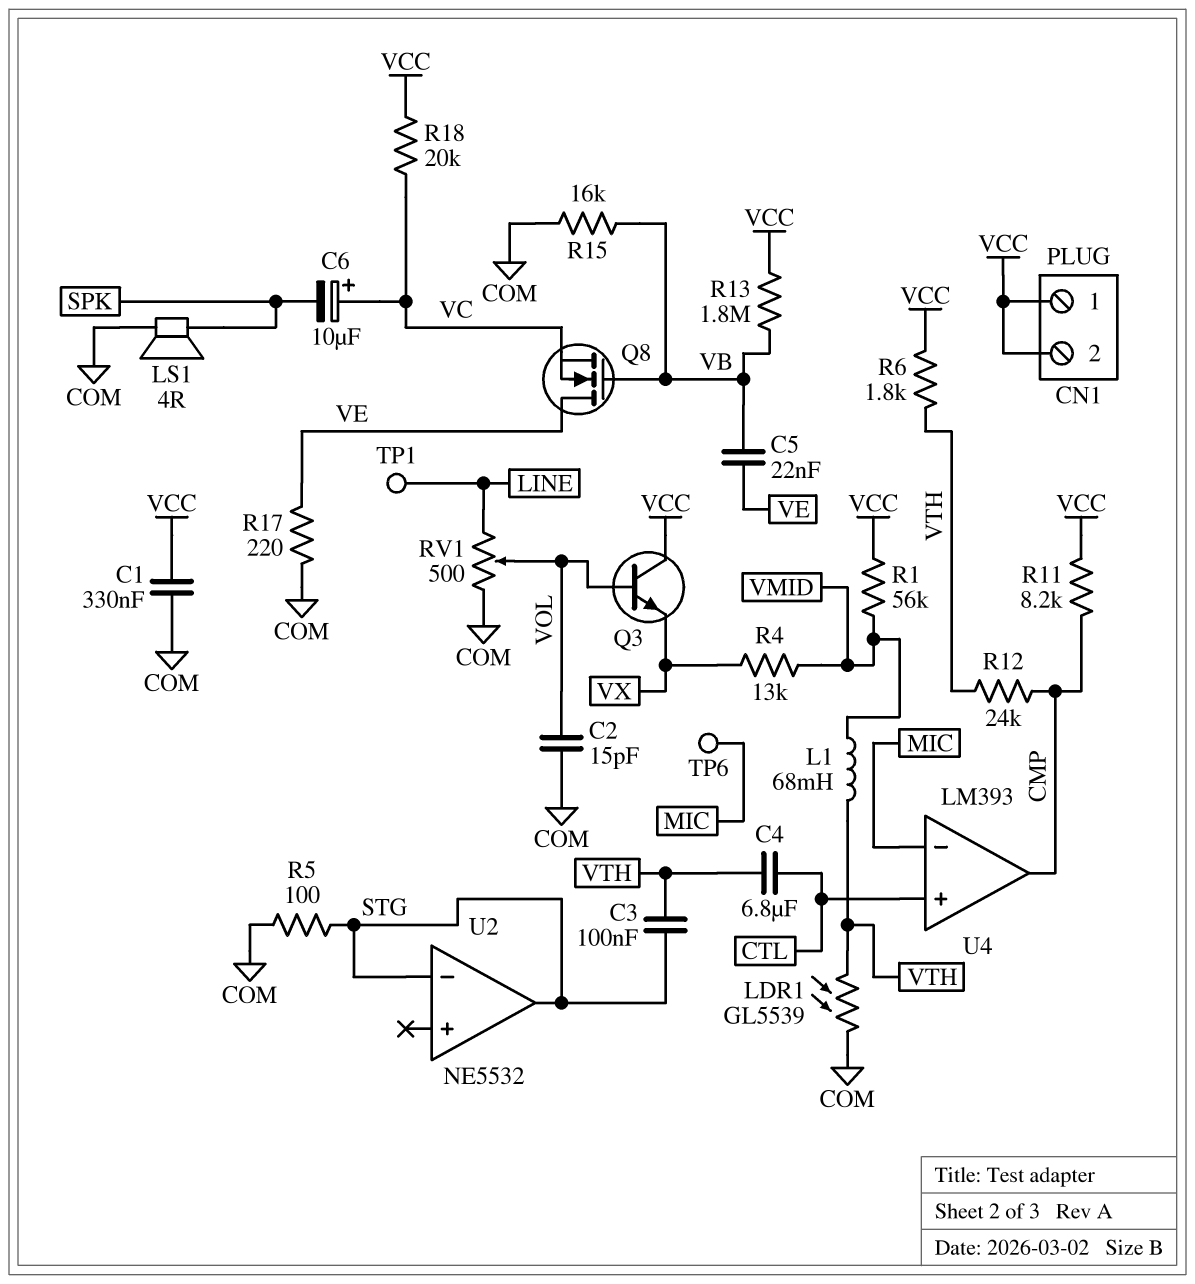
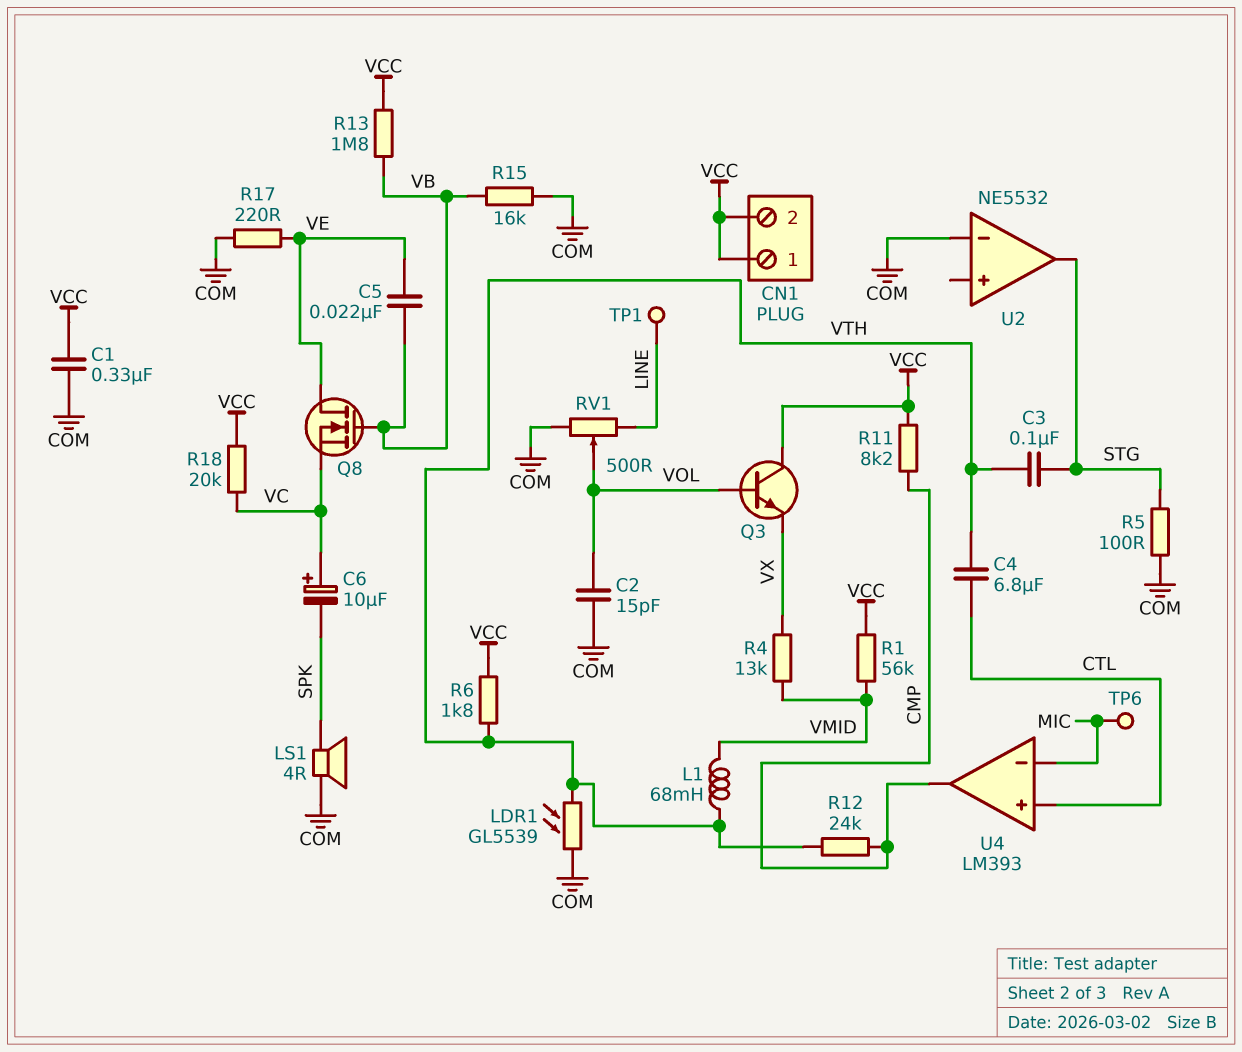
U2 pin in-: STG -> COM

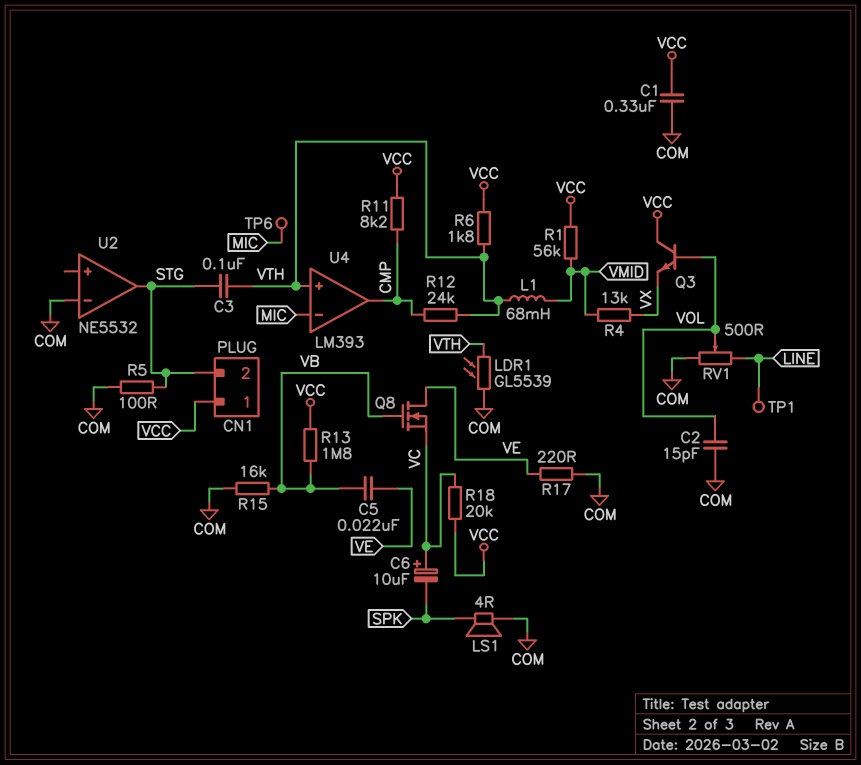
C4: 6.8uF (CTL, VTH) -> none
CN1 pin 2: VCC -> STG
U4 pin in+: CTL -> VTH

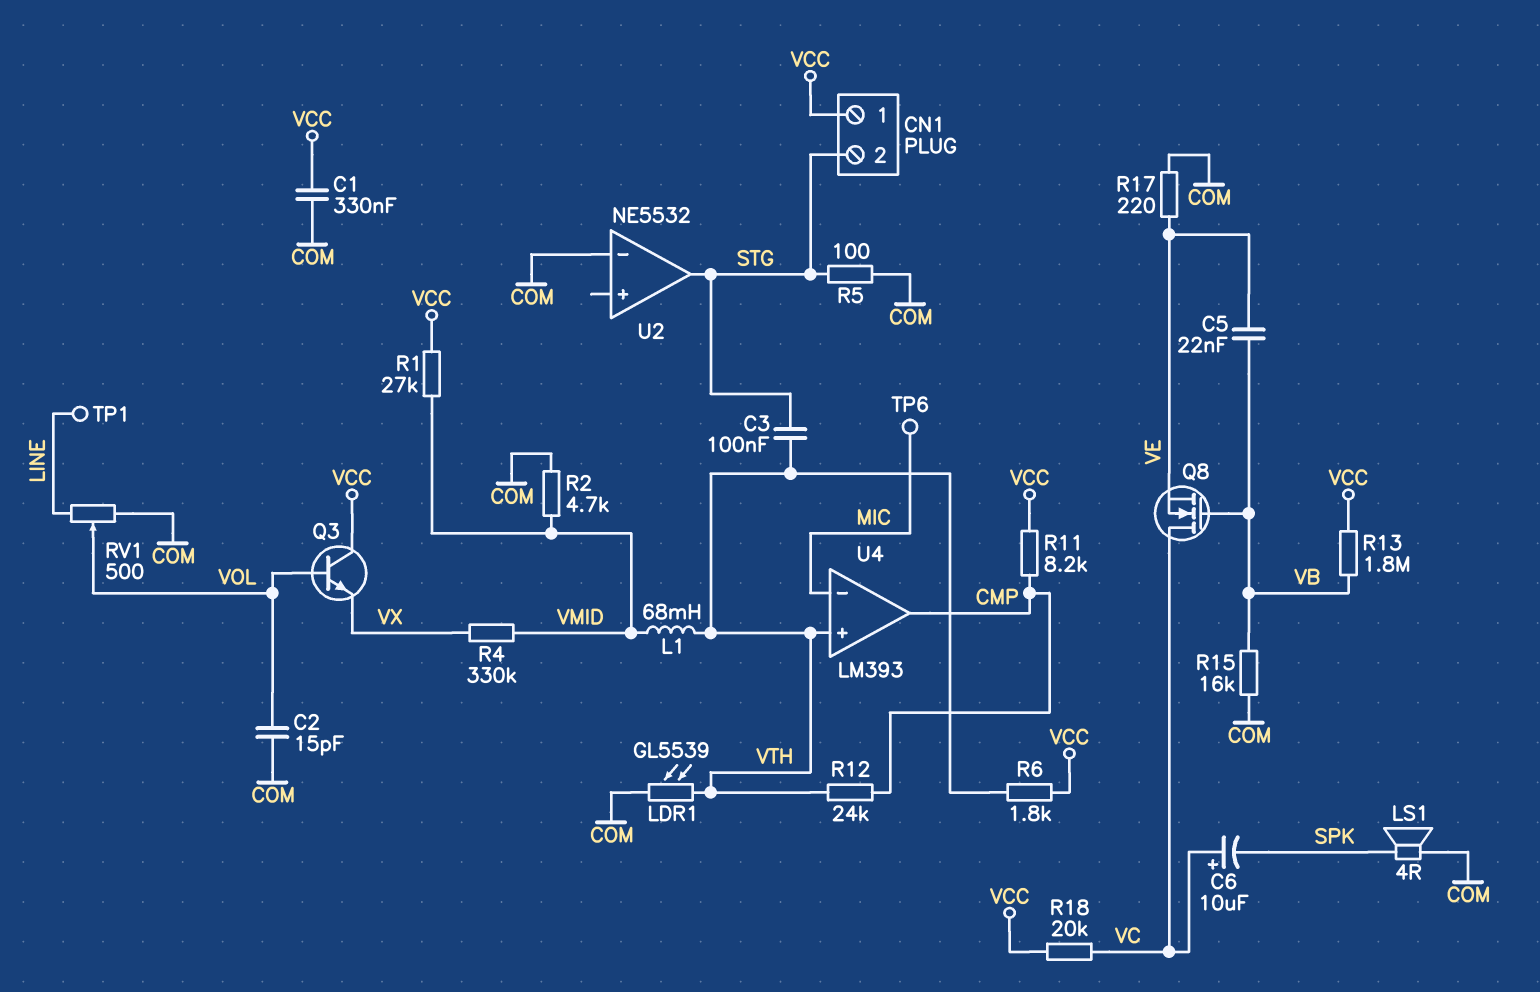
Q8: NMOS (G VB, D VE, S VC) -> NMOS (G VB, D VC, S VE)
R1: 56k (VCC, VMID) -> 27k (VCC, VMID)
R2: none -> 4.7k (COM, VMID)
R4: 13k (VMID, VX) -> 330k (VMID, VX)

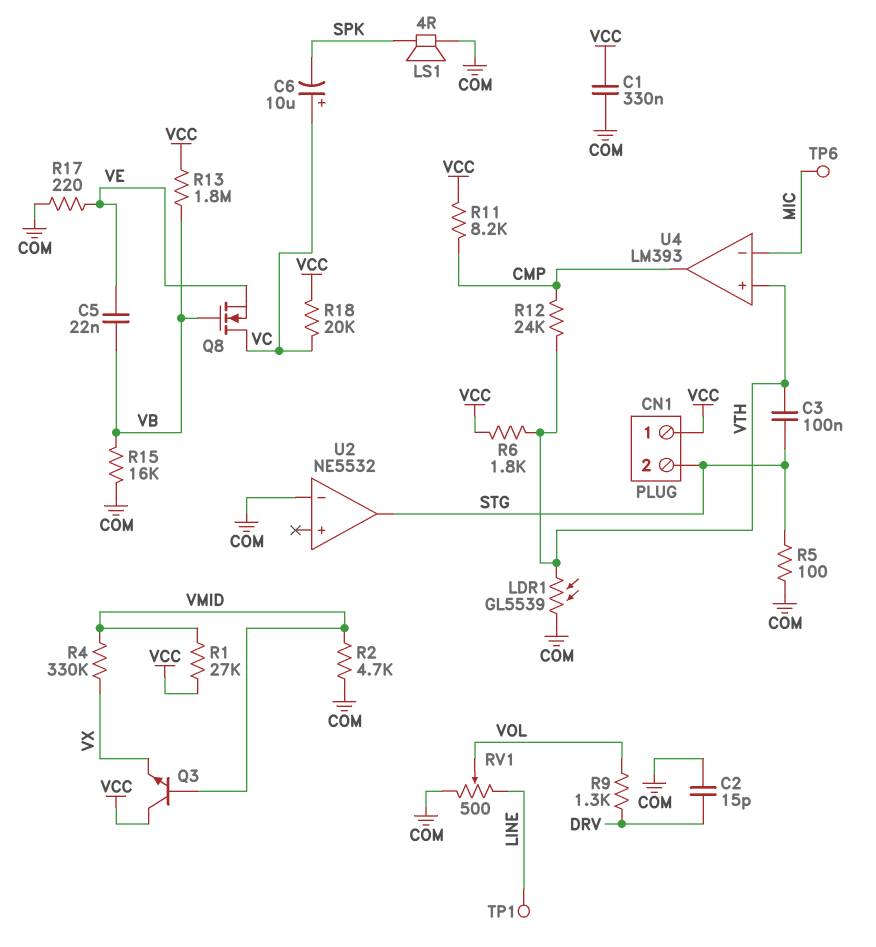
C2: 15pF (COM, VOL) -> 15pF (COM, DRV)
L1: 68mH (VMID, VTH) -> none
Q3: NPN (B VOL, C VCC, E VX) -> NPN (B VMID, C VCC, E VX)
R9: none -> 1.3k (DRV, VOL)

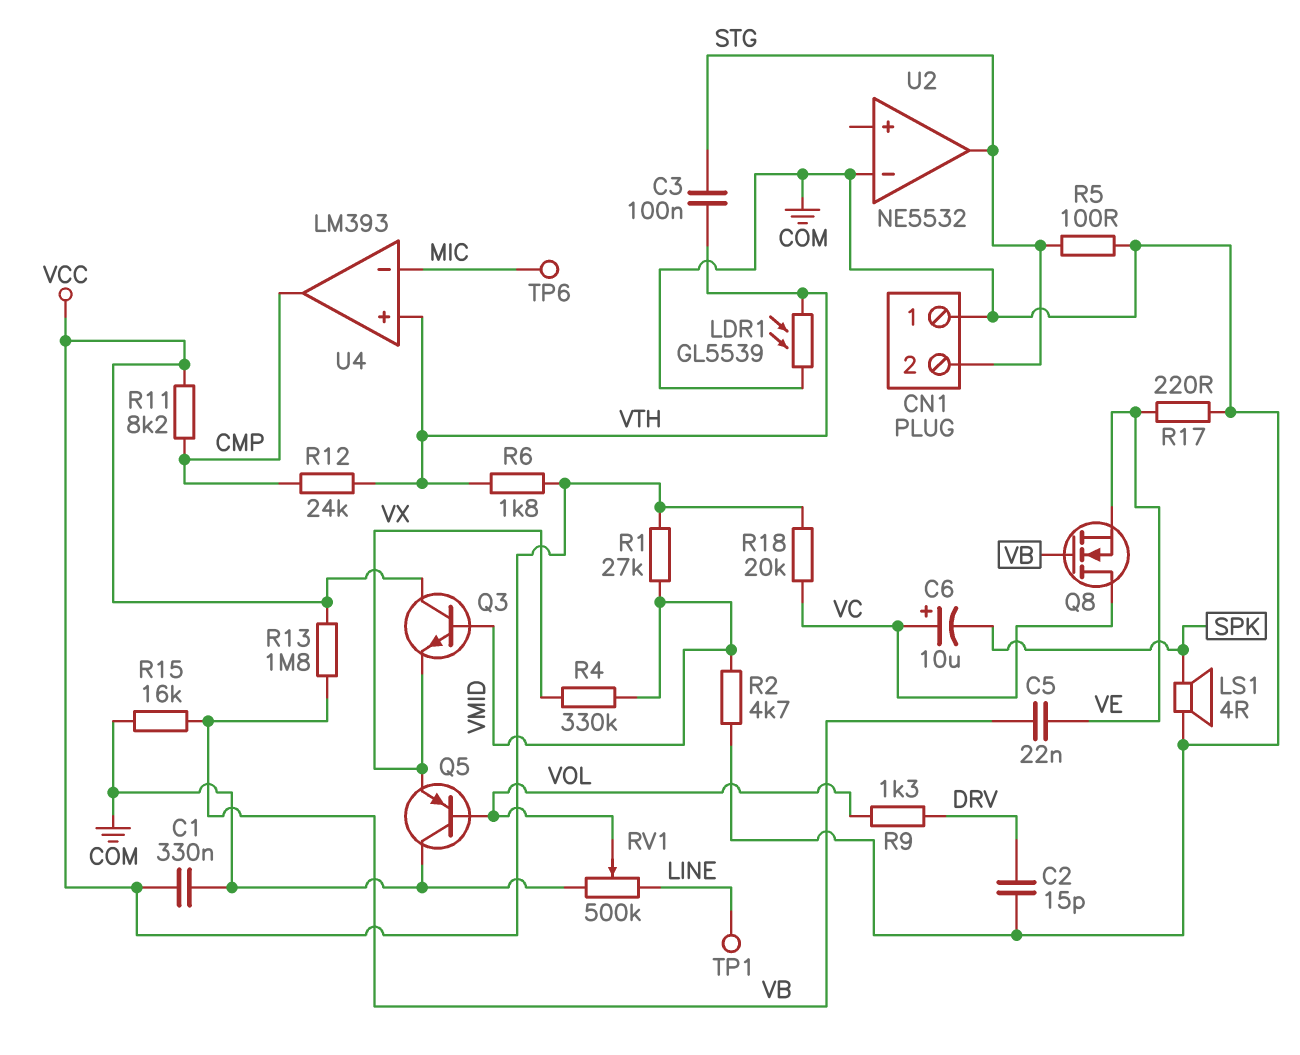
CN1 pin 1: VCC -> COM
Q5: none -> PNP (B VOL, C COM, E VX)
RV1: 500 (COM, LINE, wiper VOL) -> 500k (COM, LINE, wiper VOL)

